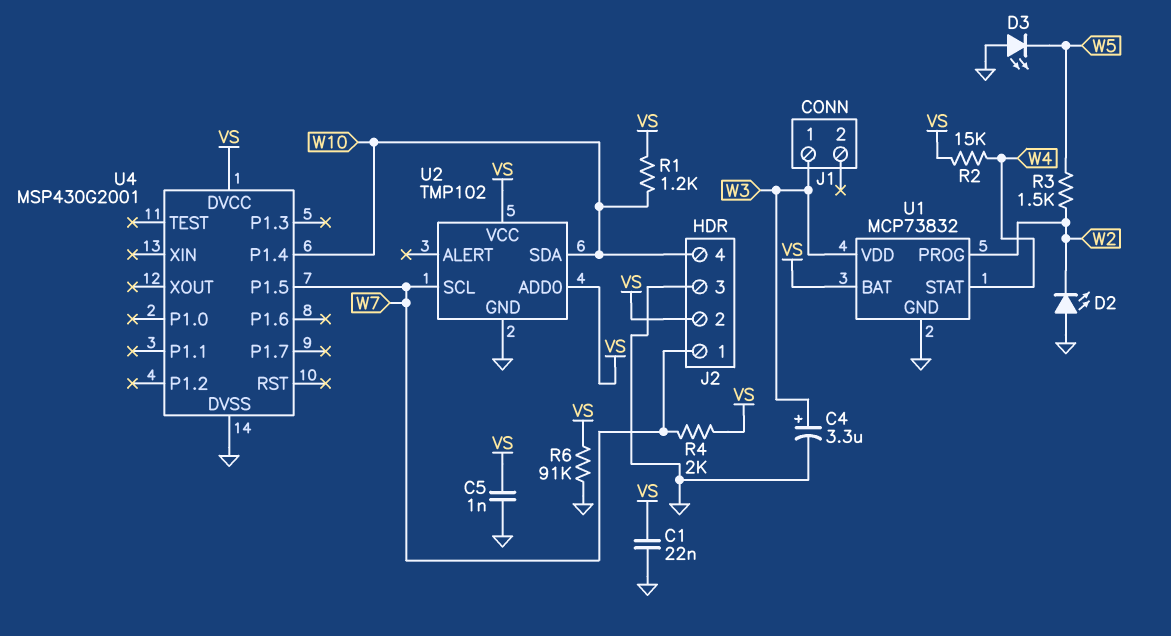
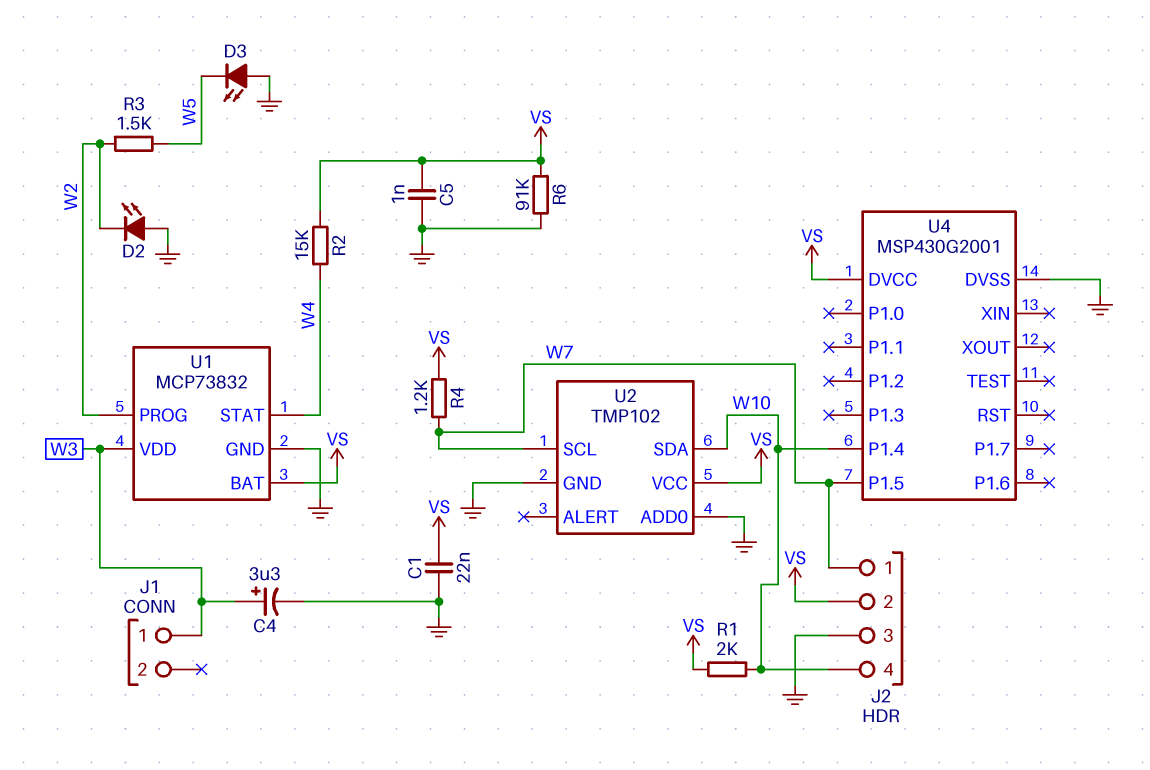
R1: 1.2k (VS, W10) -> 2k (VS, W10)
R4: 2k (VS, W7) -> 1.2k (VS, W7)
U2 pin ADD0: VS -> GND

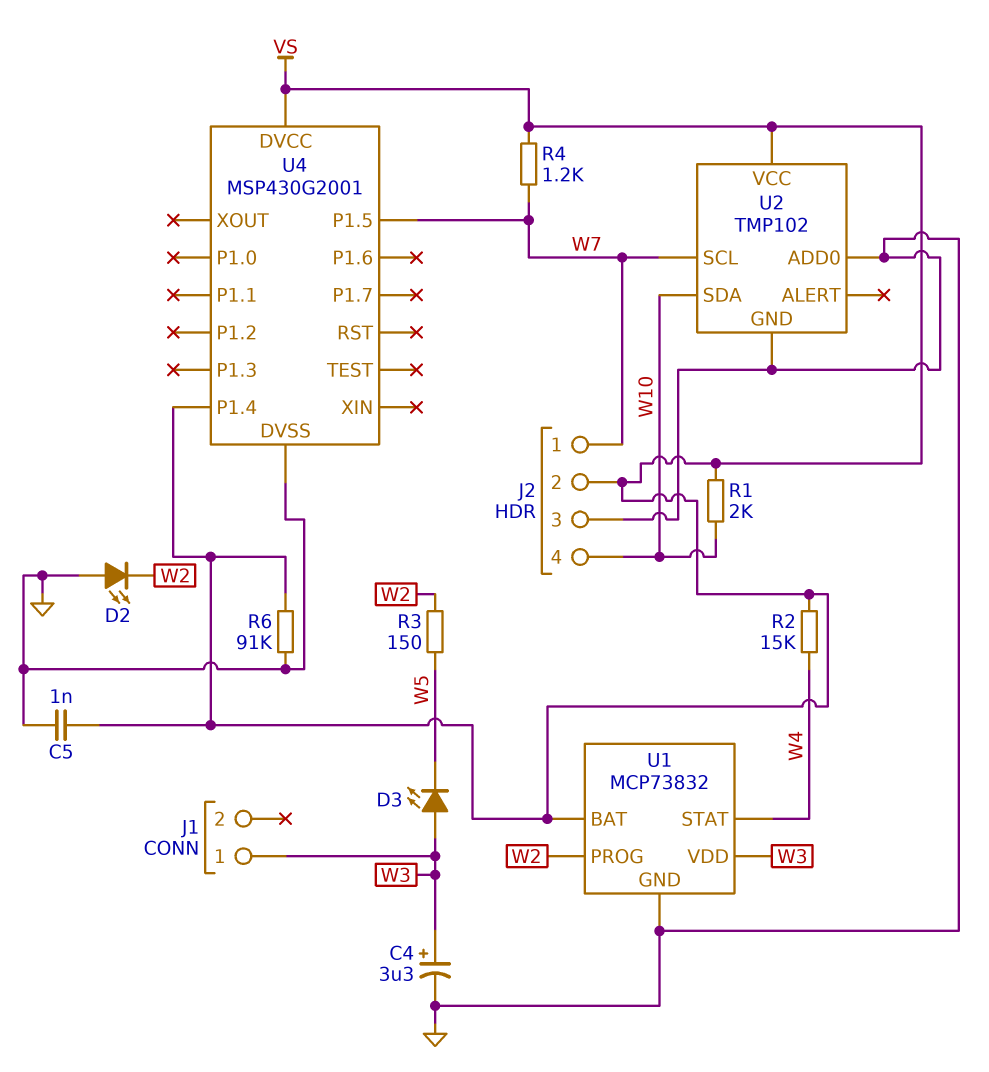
C1: 22nF (GND, VS) -> none
D3: LED (A GND, K W5) -> LED (A W3, K W5)
R3: 1.5k (W2, W5) -> 150 (W2, W5)
U4 pin P1.4: W10 -> VS

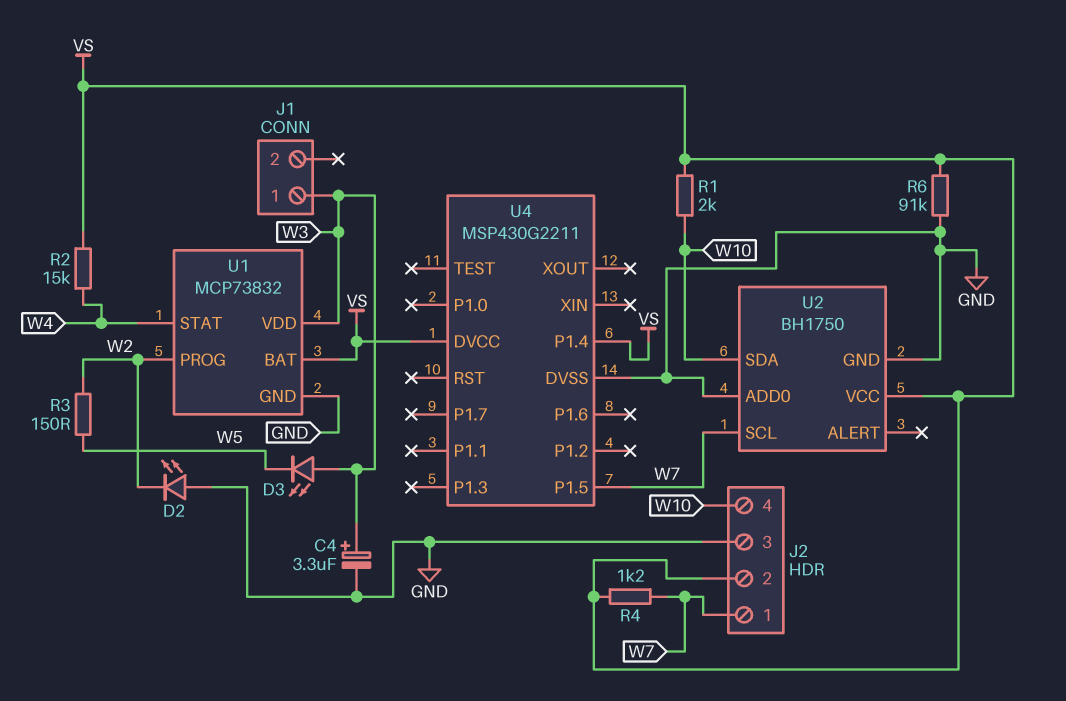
C5: 1nF (GND, VS) -> none
U2: TMP102 -> BH1750
U4: MSP430G2001 -> MSP430G2211

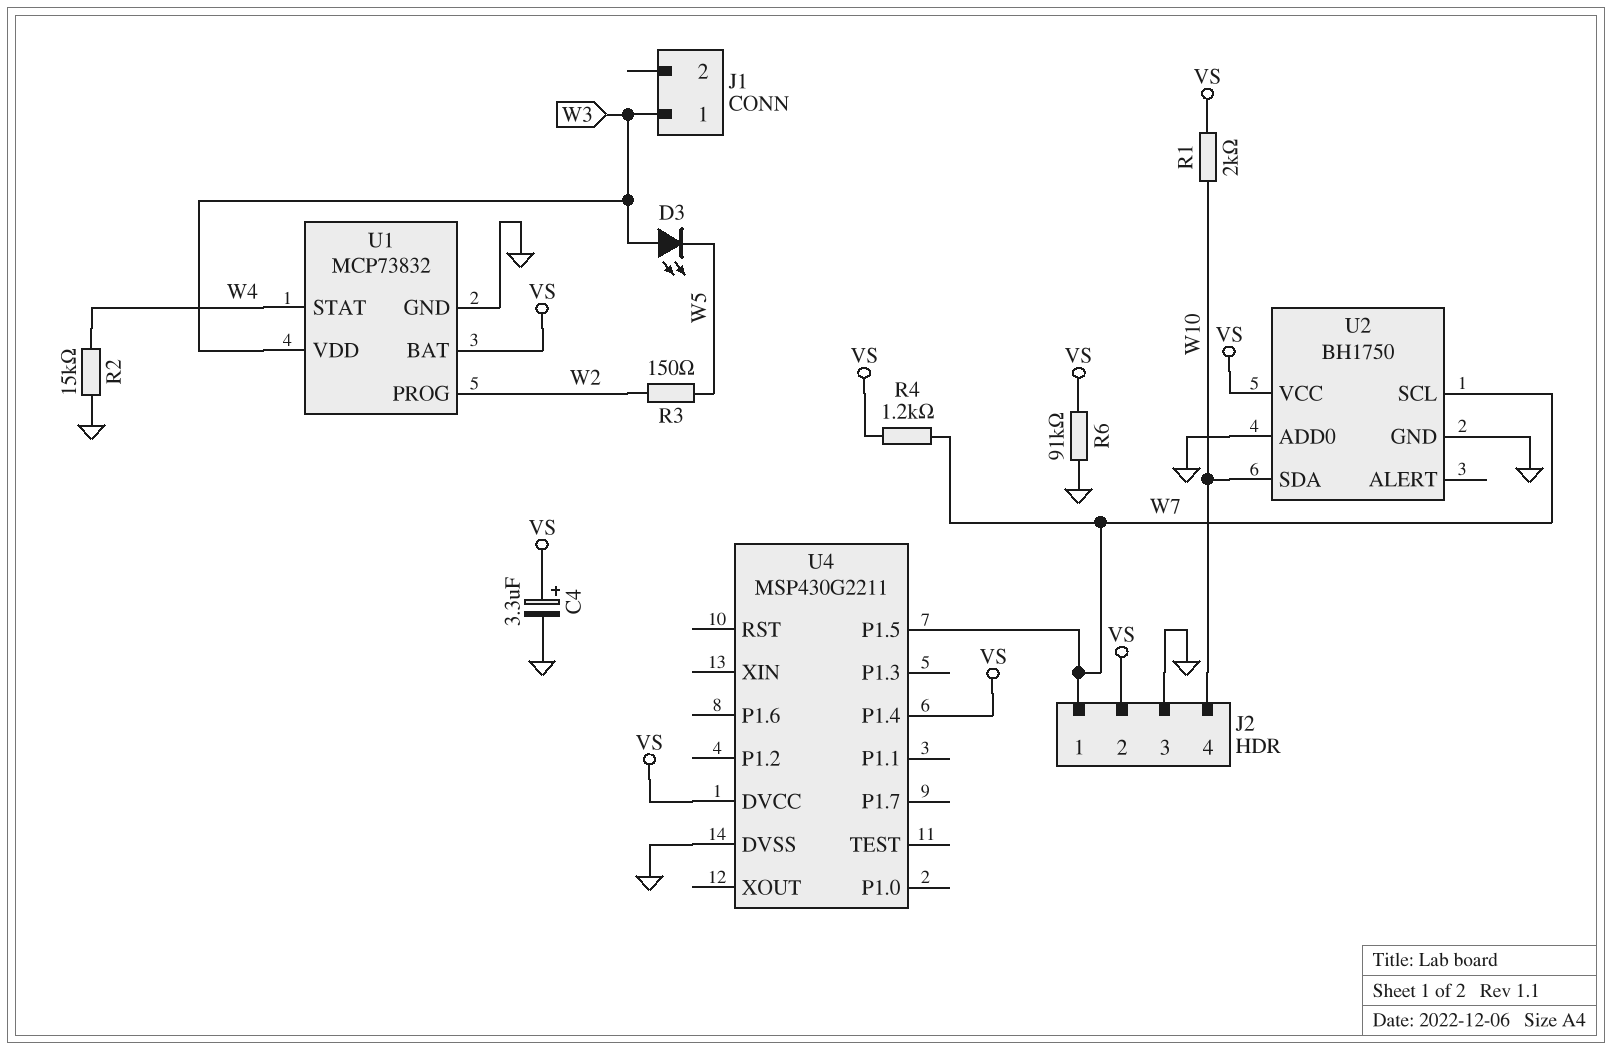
C4: 3.3uF (plus W3, minus GND) -> 3.3uF (plus VS, minus GND)
D2: LED (A GND, K W2) -> none
R2: 15k (VS, W4) -> 15k (GND, W4)

